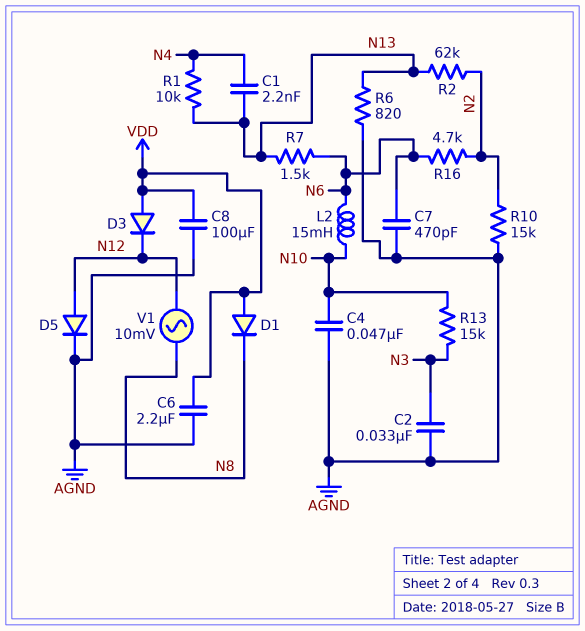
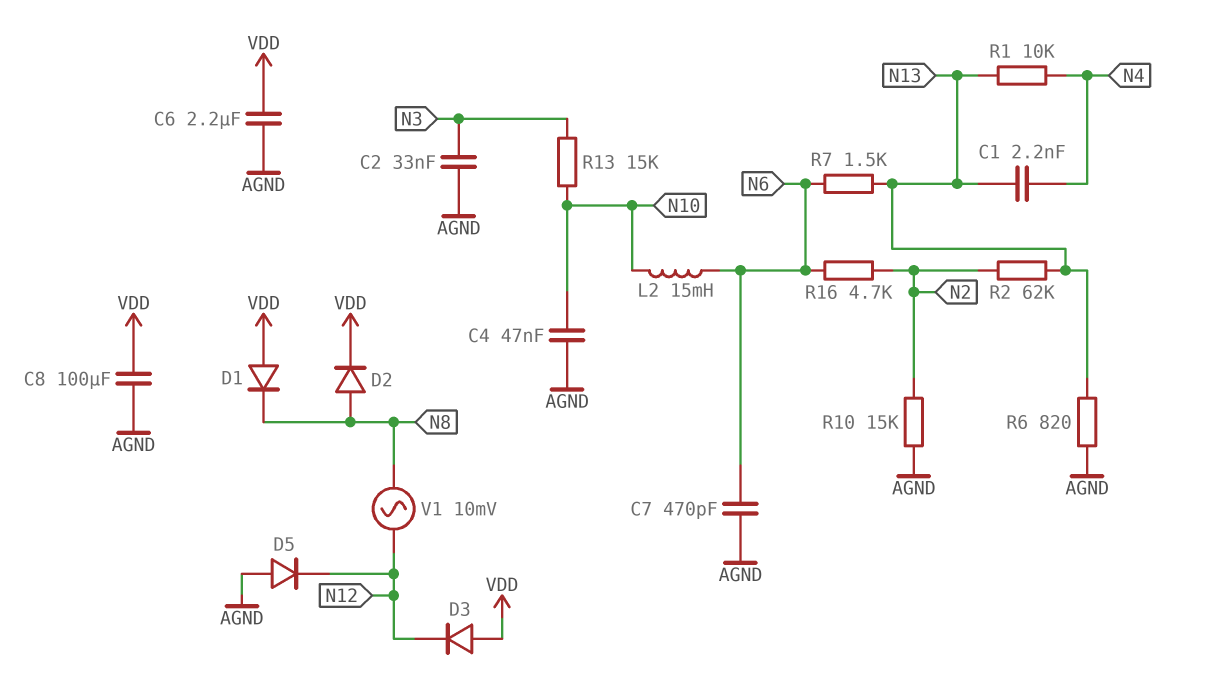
D2: none -> diode (A N8, K VDD)
D5: diode (A N12, K AGND) -> diode (A AGND, K N12)

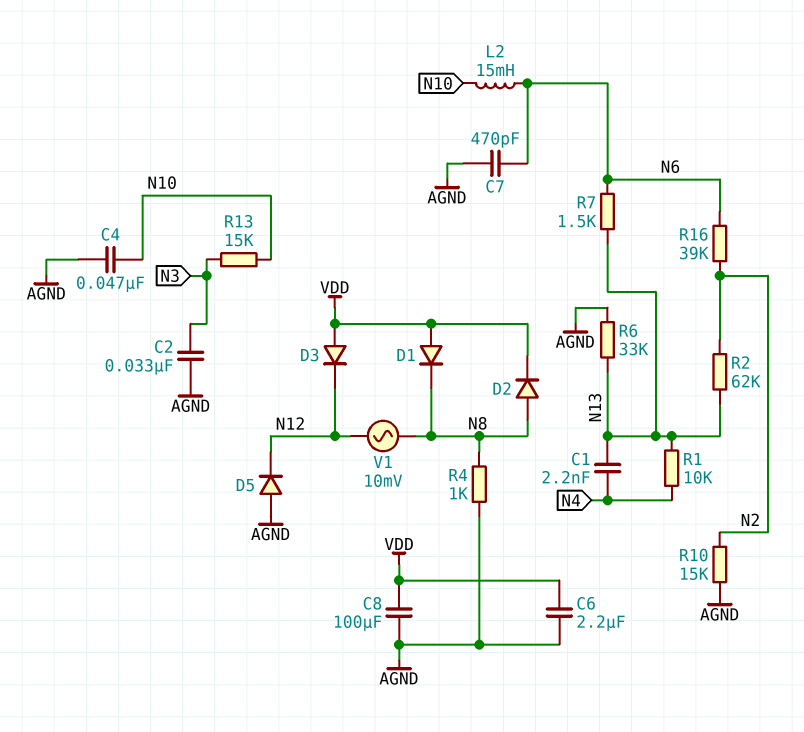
R4: none -> 1k (AGND, N8)
R6: 820 (AGND, N13) -> 33k (AGND, N13)
R16: 4.7k (N2, N6) -> 39k (N2, N6)

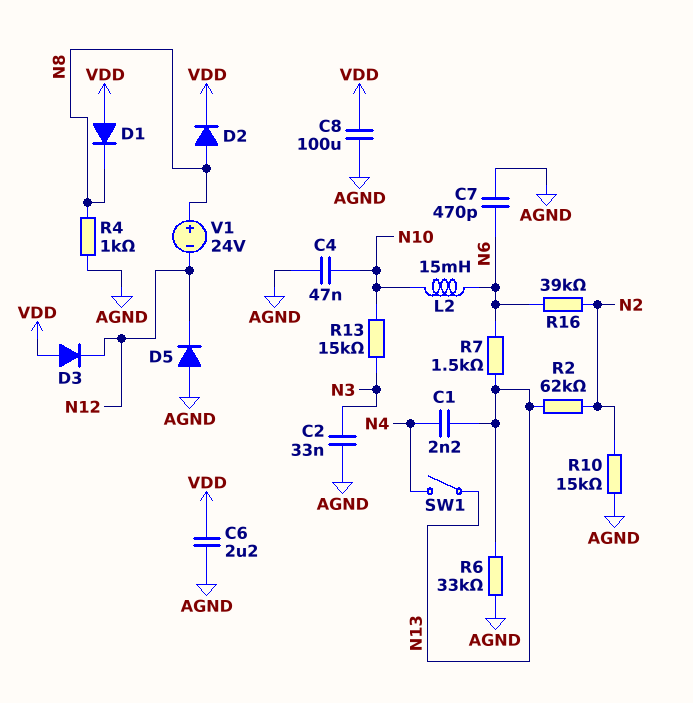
R1: 10k (N4, N13) -> none
SW1: none -> switch (N4, N13)
V1: AC 10mV (N8, N12) -> 24V (plus N8, minus N12)

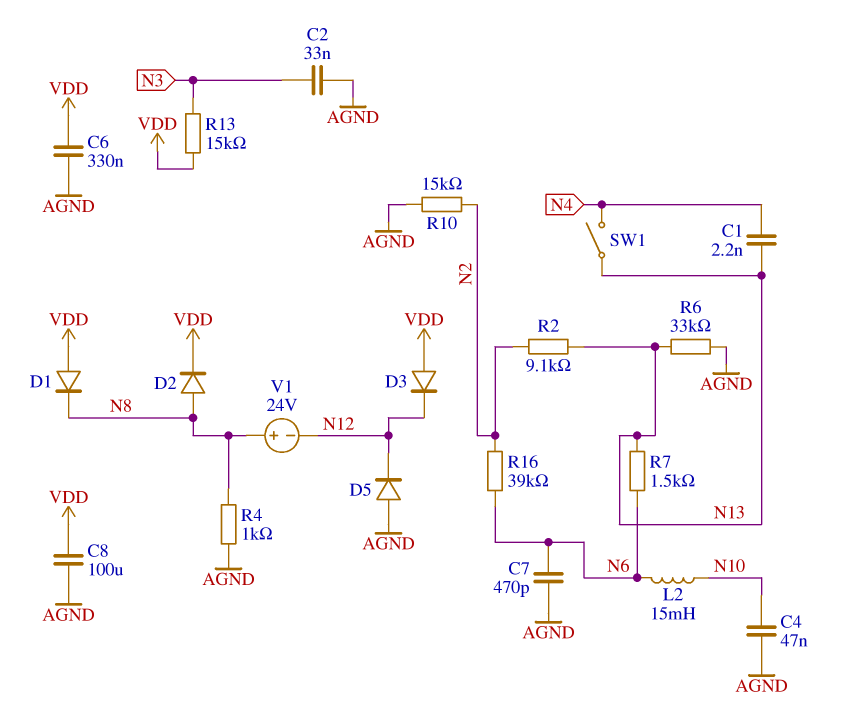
C6: 2.2uF (AGND, VDD) -> 330nF (AGND, VDD)
R2: 62k (N2, N13) -> 9.1k (N2, N13)
R13: 15k (N3, N10) -> 15k (N3, VDD)

